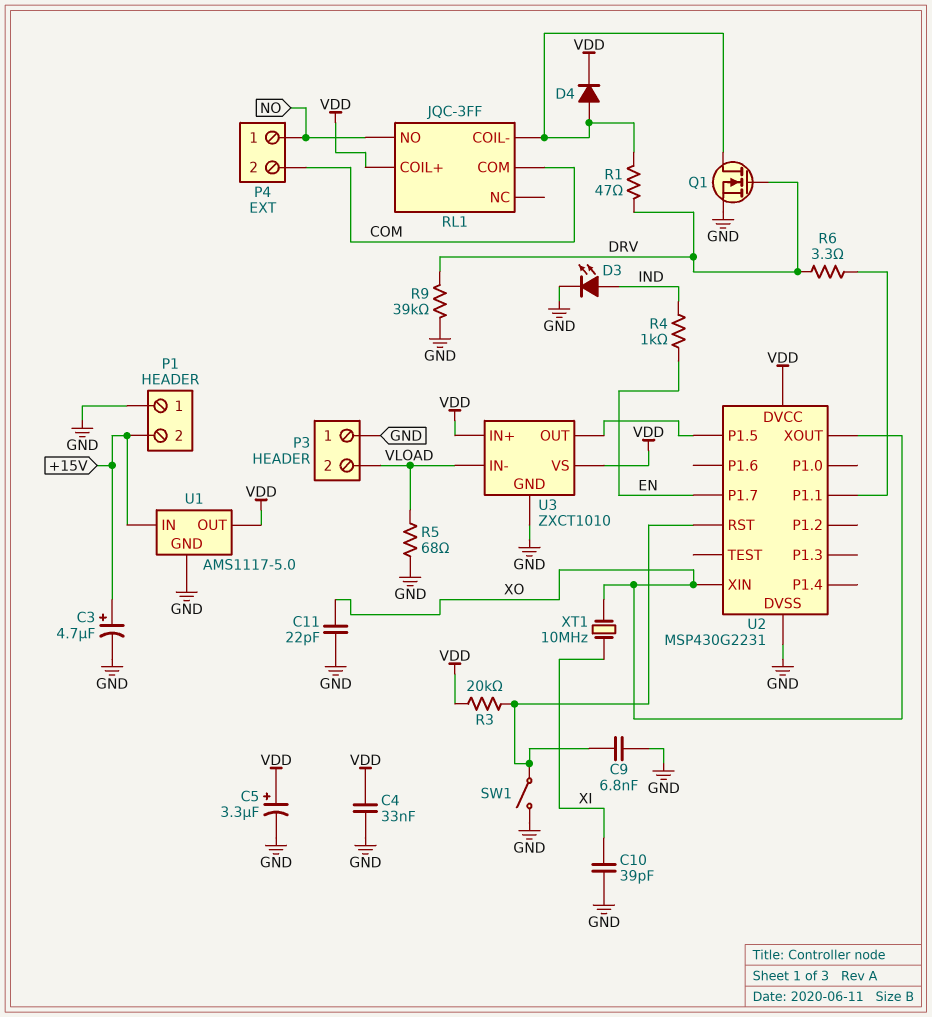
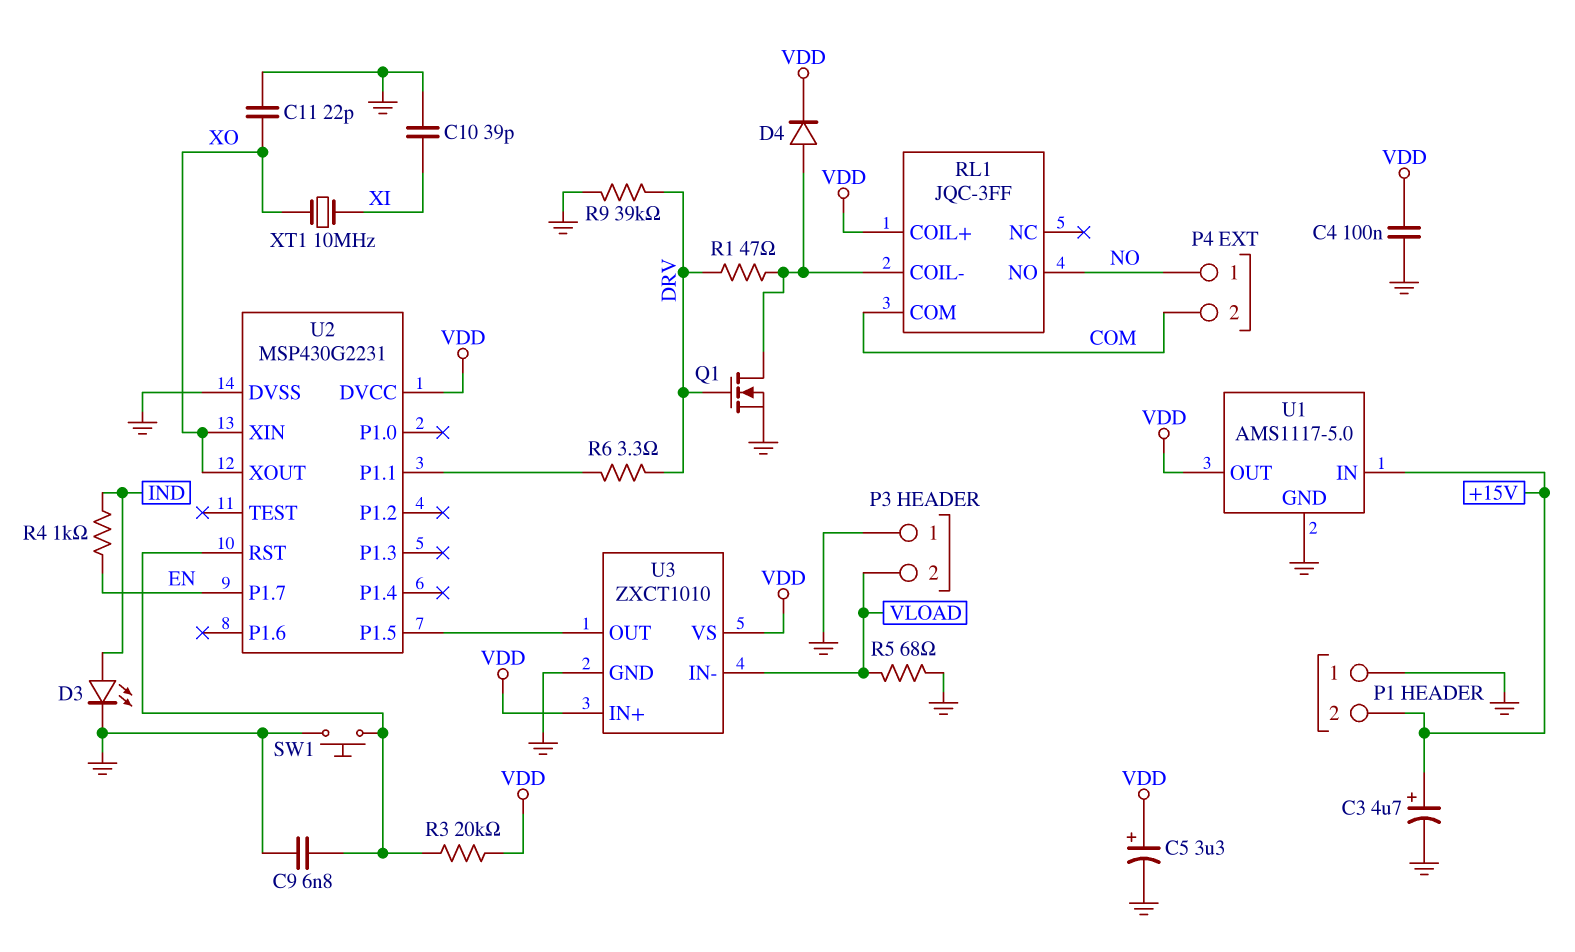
C4: 33nF (GND, VDD) -> 100nF (GND, VDD)
SW1: switch (GND, U2/RST) -> button (GND, U2/RST)

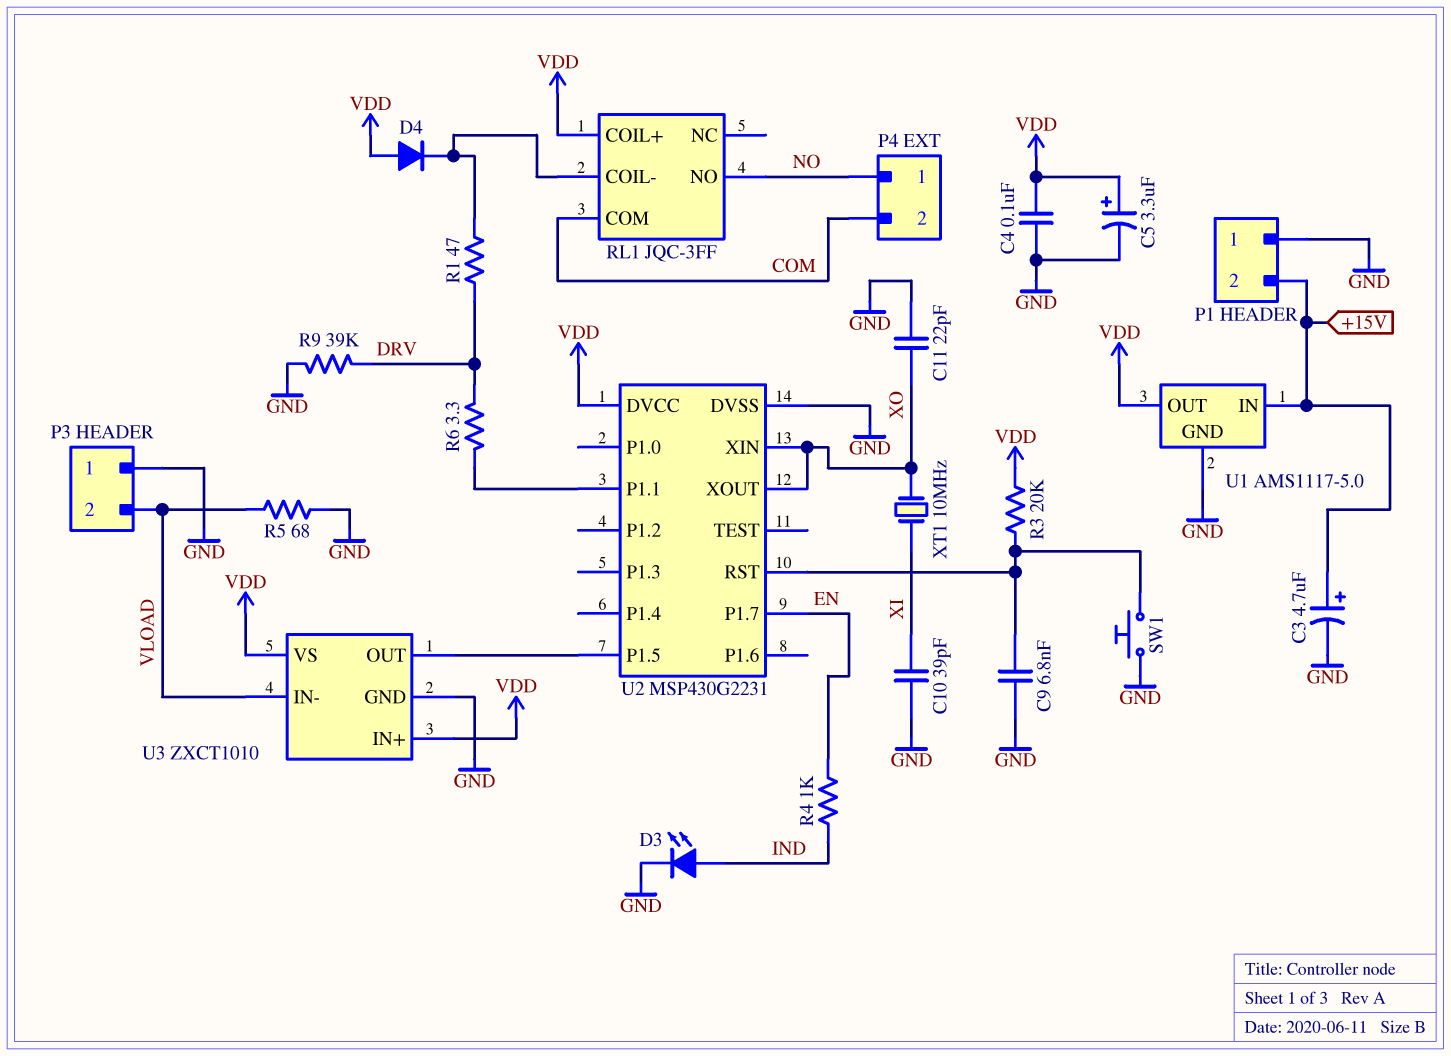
D4: diode (A RL1/COIL-, K VDD) -> diode (A VDD, K RL1/COIL-)
Q1: NMOS (G DRV, D RL1/COIL-, S GND) -> none

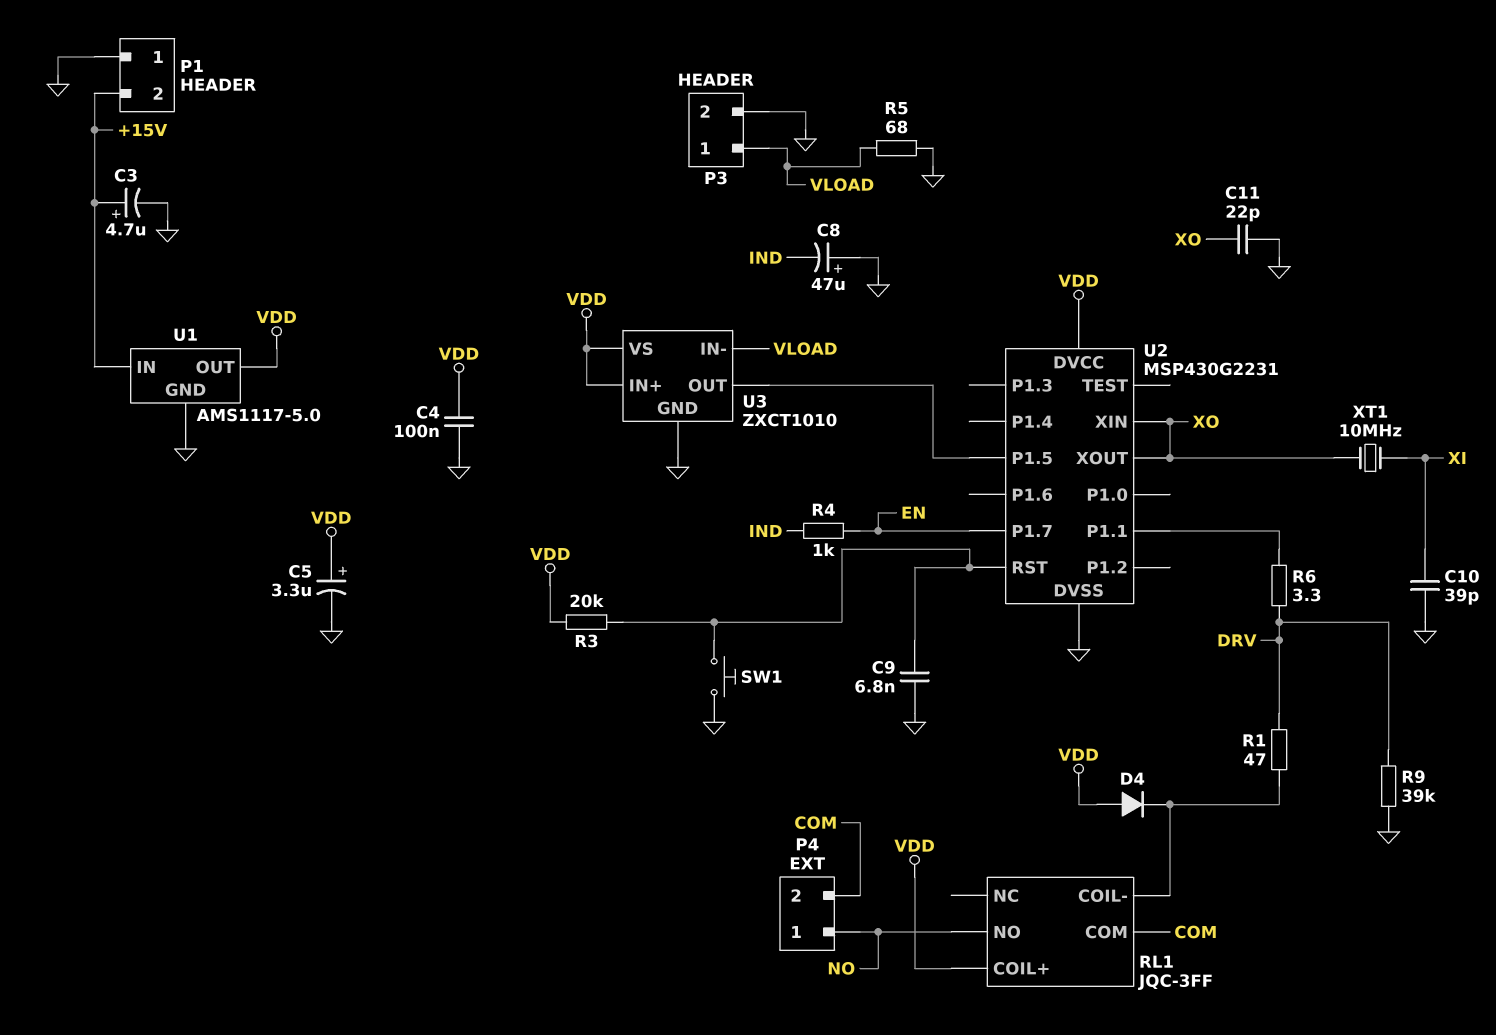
C8: none -> 47uF (plus GND, minus IND)
D3: LED (A IND, K GND) -> none
P3 pin 1: GND -> VLOAD
P3 pin 2: VLOAD -> GND

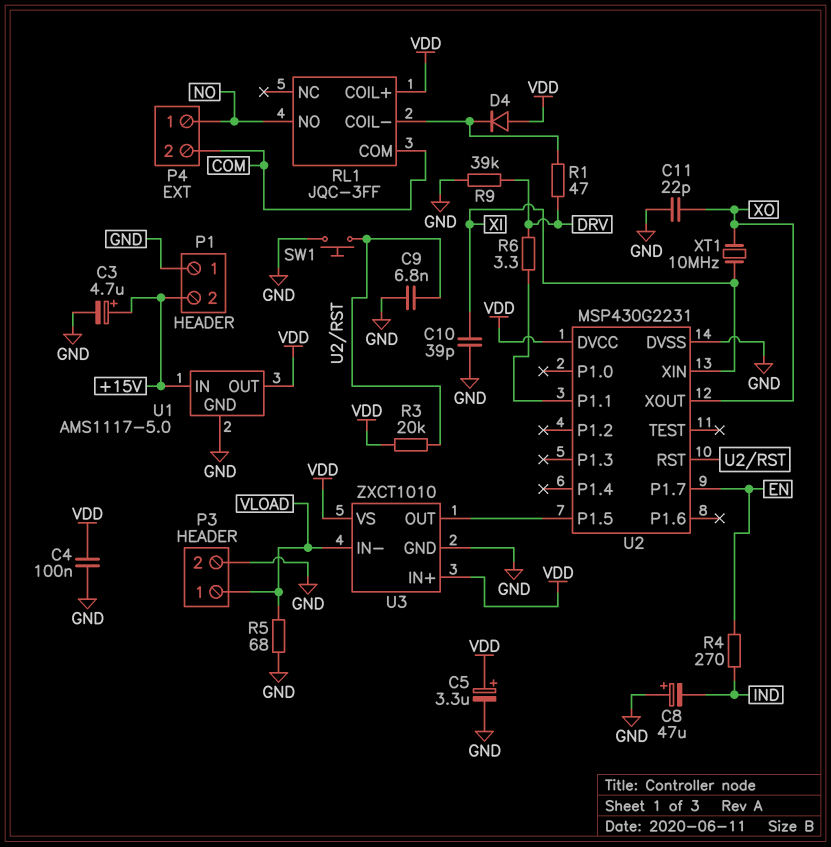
R4: 1k (EN, IND) -> 270 (EN, IND)
U2 pin XIN: XO -> XI

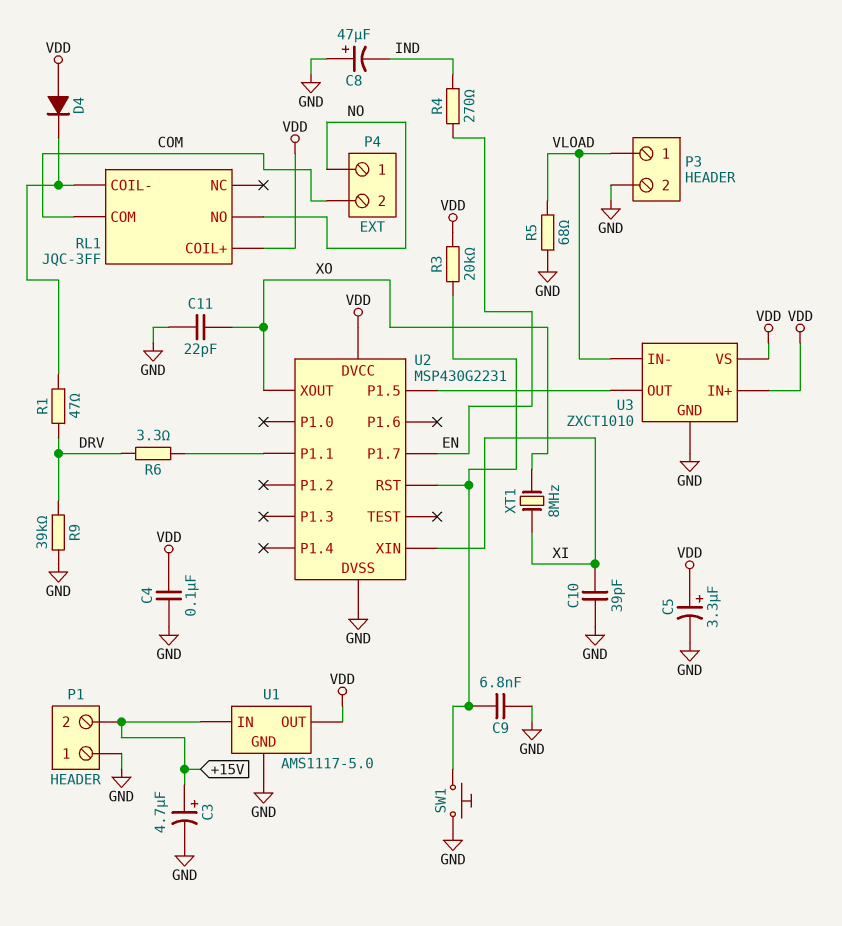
XT1: 10MHz (XI, XO) -> 8MHz (XI, XO)

